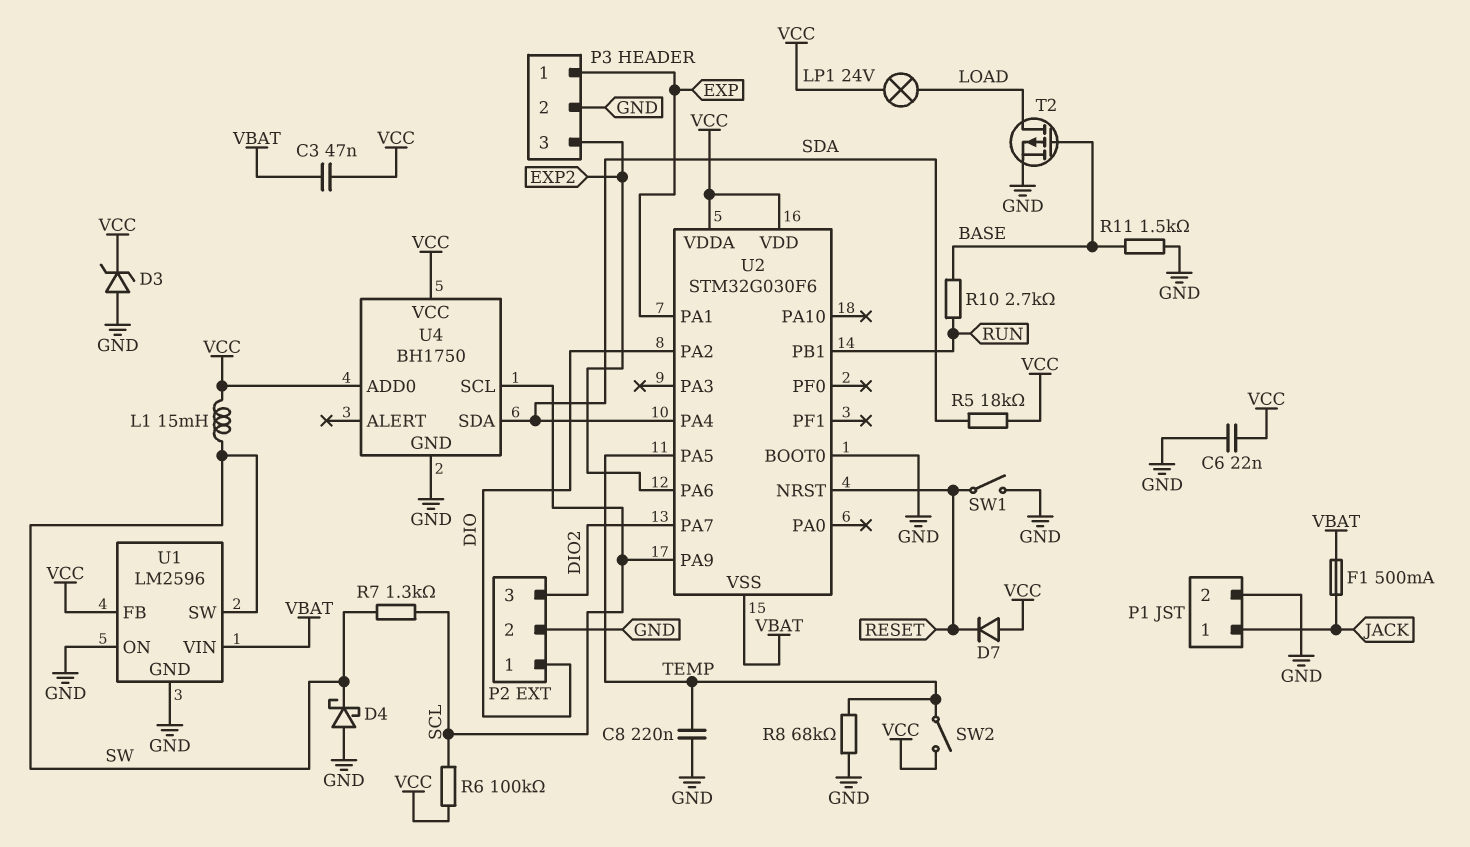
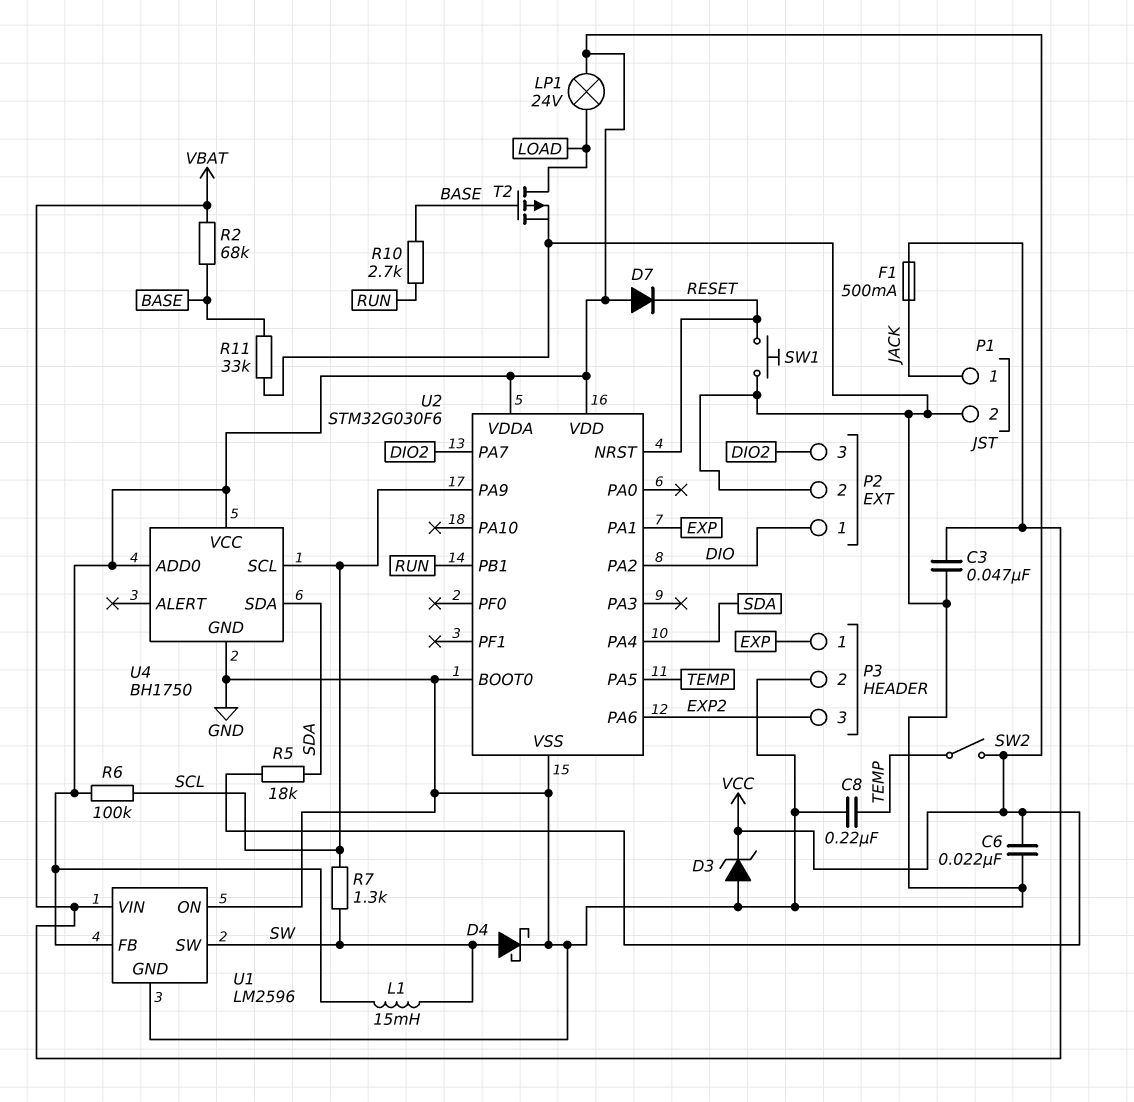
C3: 47nF (VBAT, VCC) -> 47nF (GND, VBAT)
D4: schottky (A GND, K SW) -> schottky (A SW, K GND)
R2: none -> 68k (BASE, VBAT)
R8: 68k (GND, TEMP) -> none
R11: 1.5k (BASE, GND) -> 33k (BASE, GND)
SW1: switch (GND, RESET) -> button (GND, RESET)
U2 pin VSS: VBAT -> GND

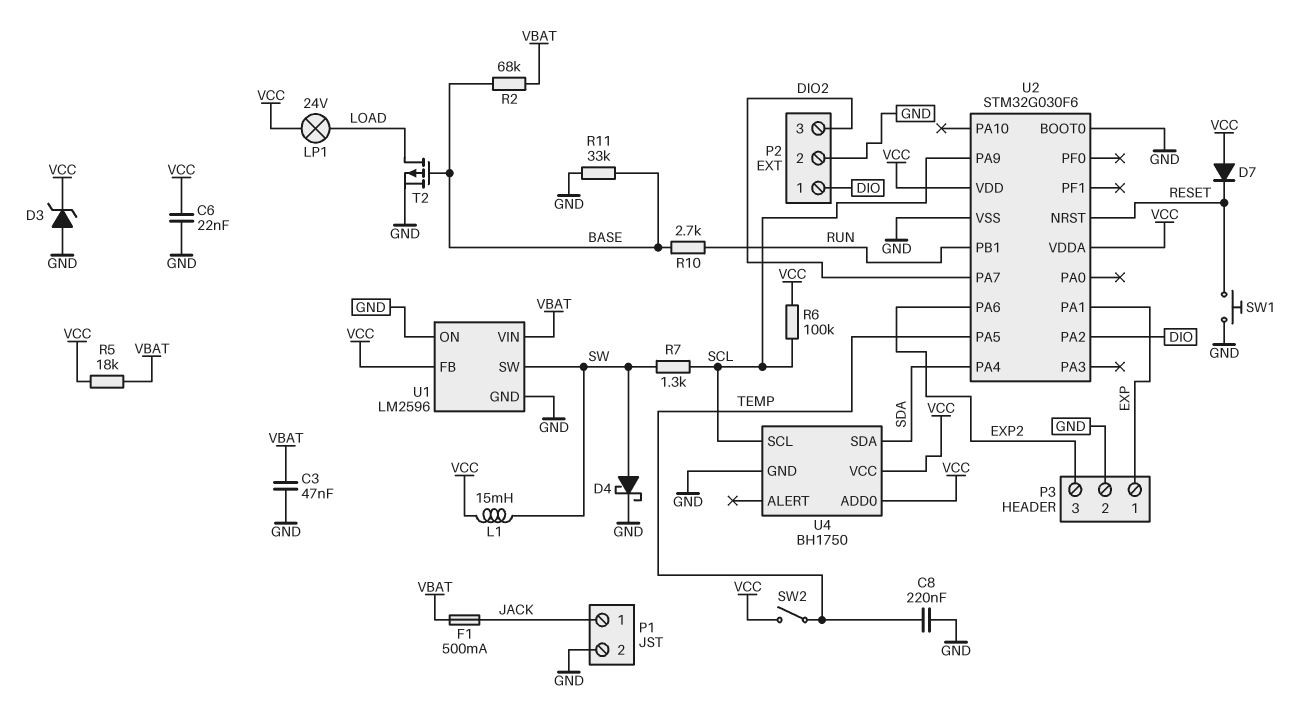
R5: 18k (SDA, VCC) -> 18k (VBAT, VCC)

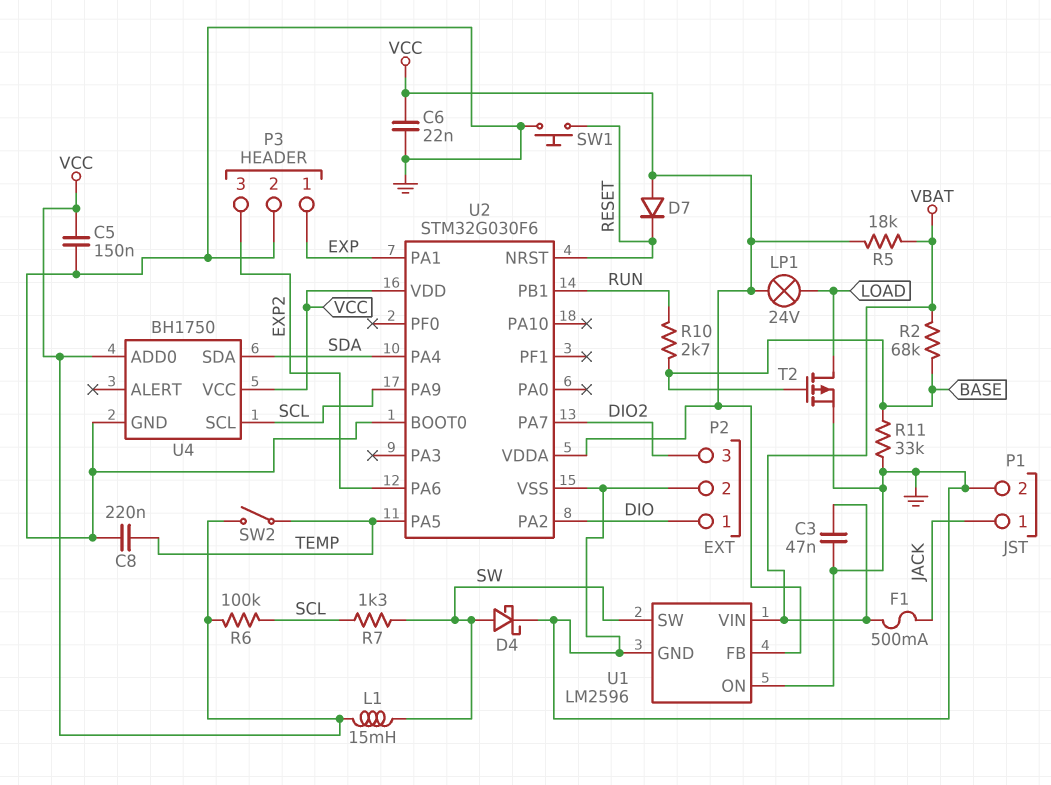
C5: none -> 150nF (GND, VCC)
D3: zener (A GND, K VCC) -> none

